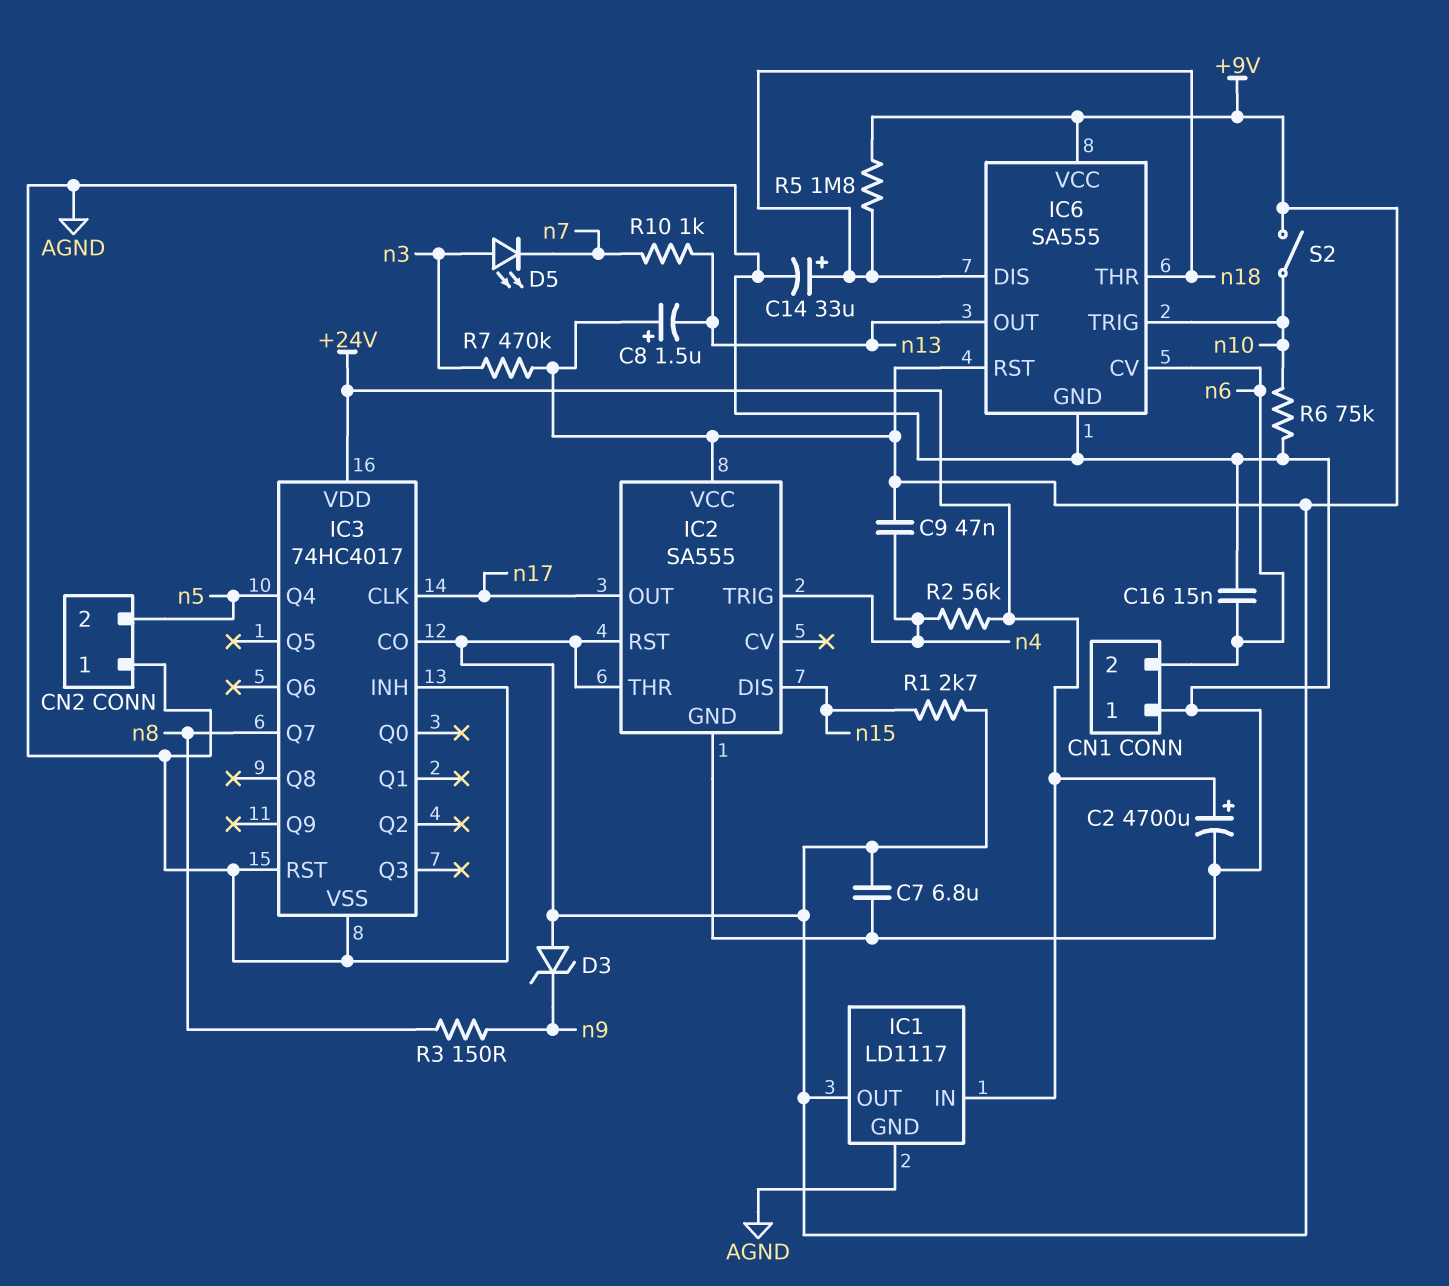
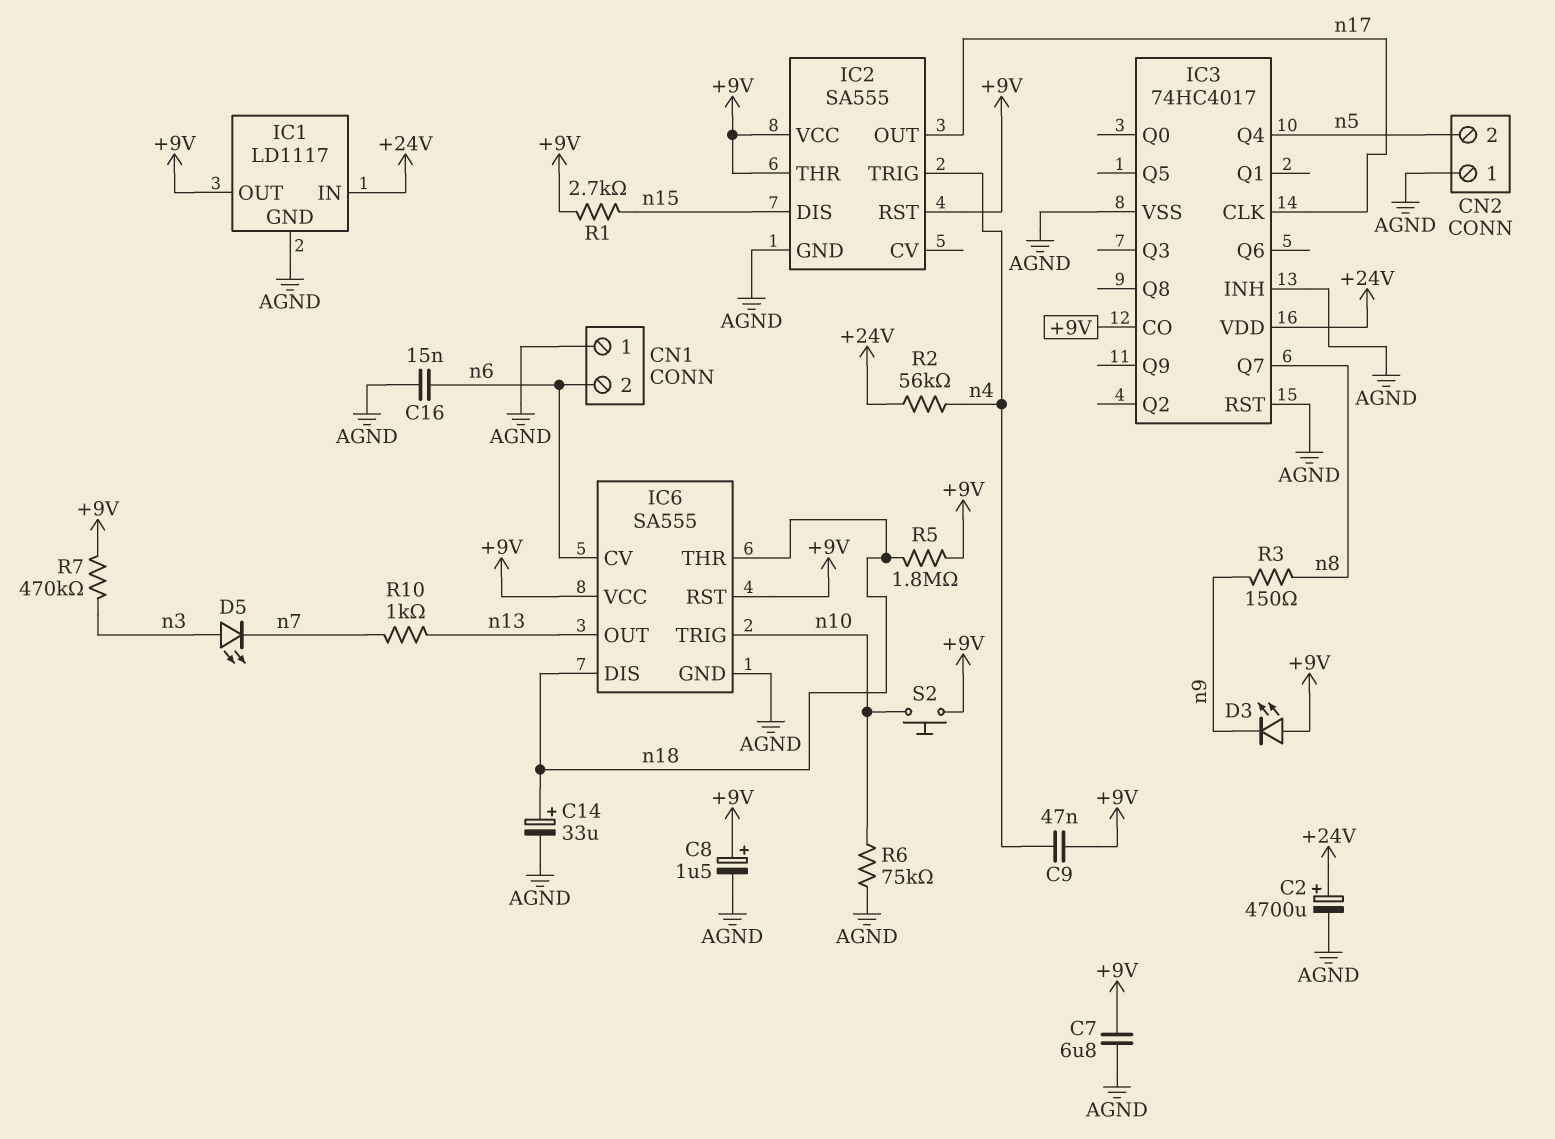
C8: 1.5uF (plus +9V, minus n13) -> 1.5uF (plus +9V, minus AGND)
D3: zener (A +9V, K n9) -> LED (A +9V, K n9)
S2: switch (+9V, n10) -> button (+9V, n10)

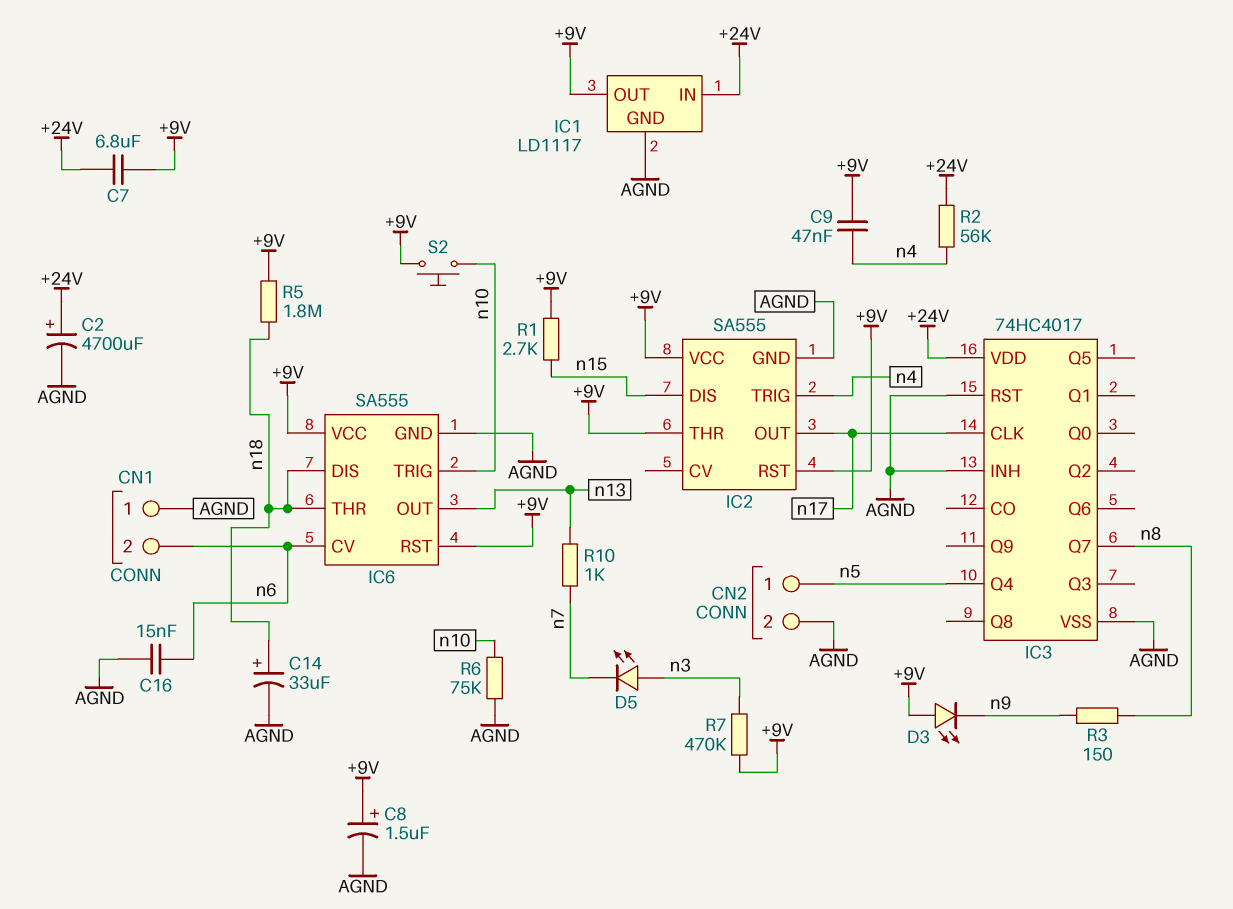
C7: 6.8uF (+9V, AGND) -> 6.8uF (+9V, +24V)
CN2 pin 1: AGND -> n5
CN2 pin 2: n5 -> AGND
IC3 pin CO: +9V -> none

